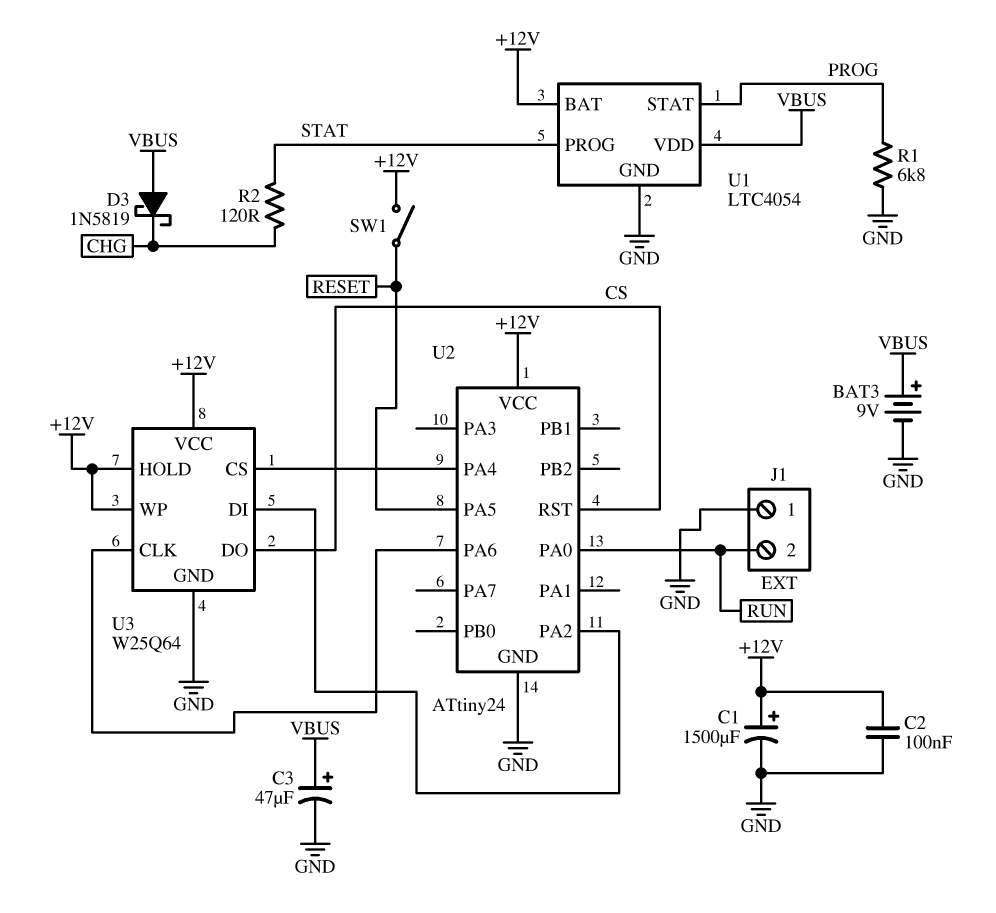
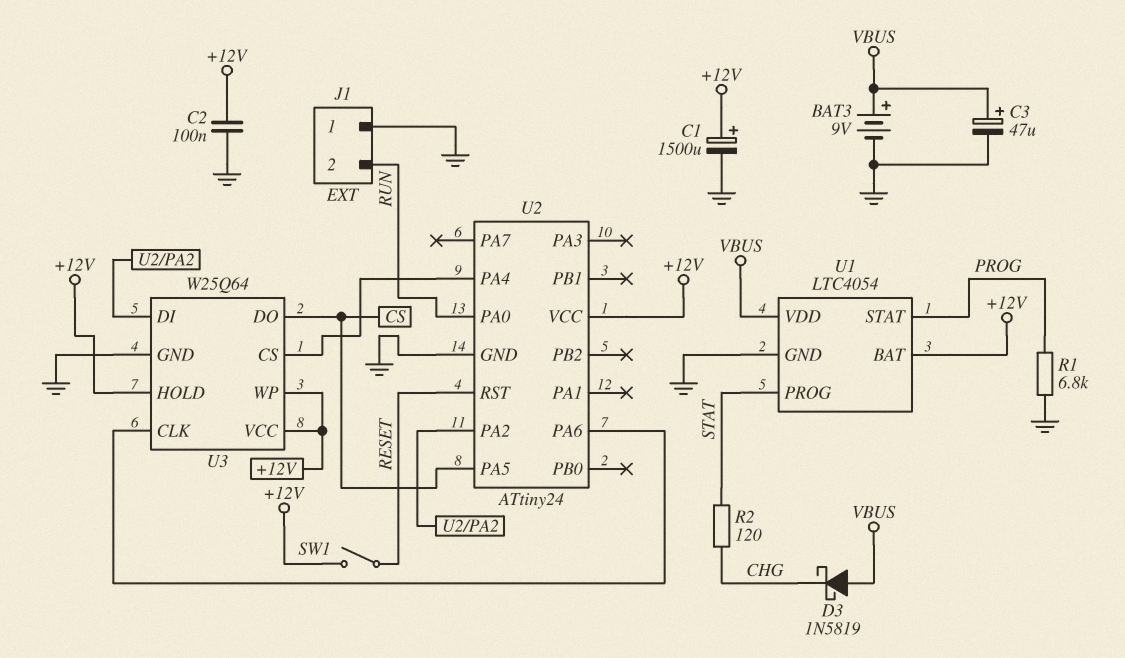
U2 pin PA5: RESET -> CS
U2 pin RST: CS -> RESET

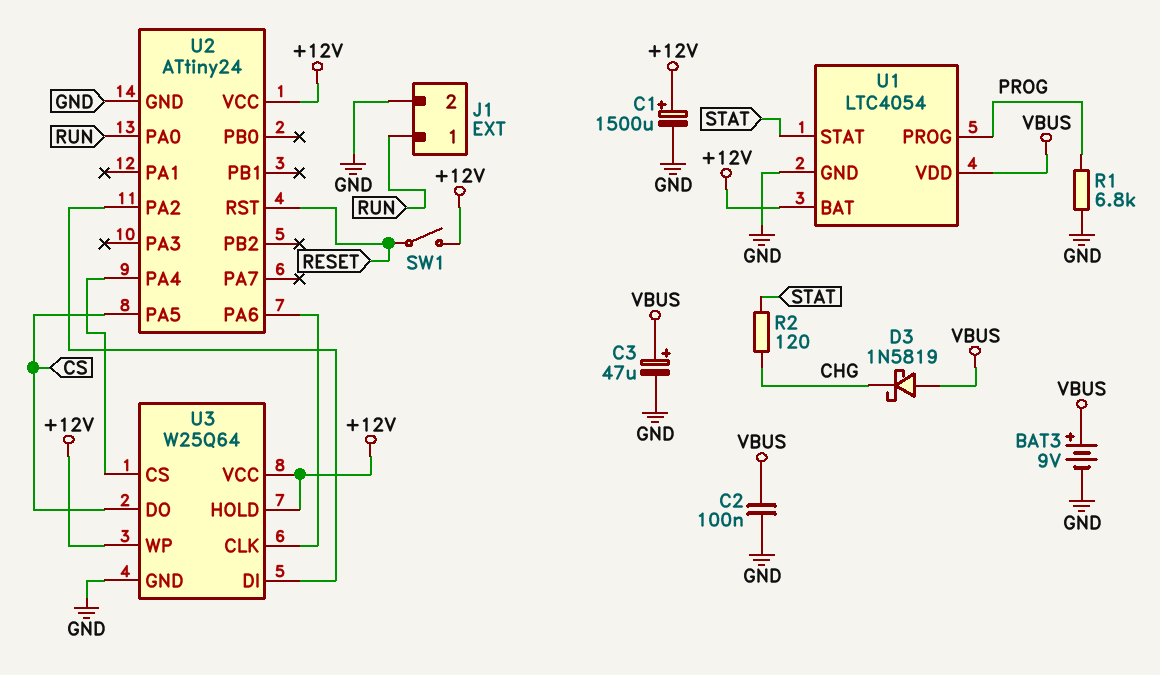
C2: 100nF (+12V, GND) -> 100nF (GND, VBUS)
J1 pin 1: GND -> RUN
J1 pin 2: RUN -> GND
U1 pin PROG: STAT -> PROG
U1 pin STAT: PROG -> STAT

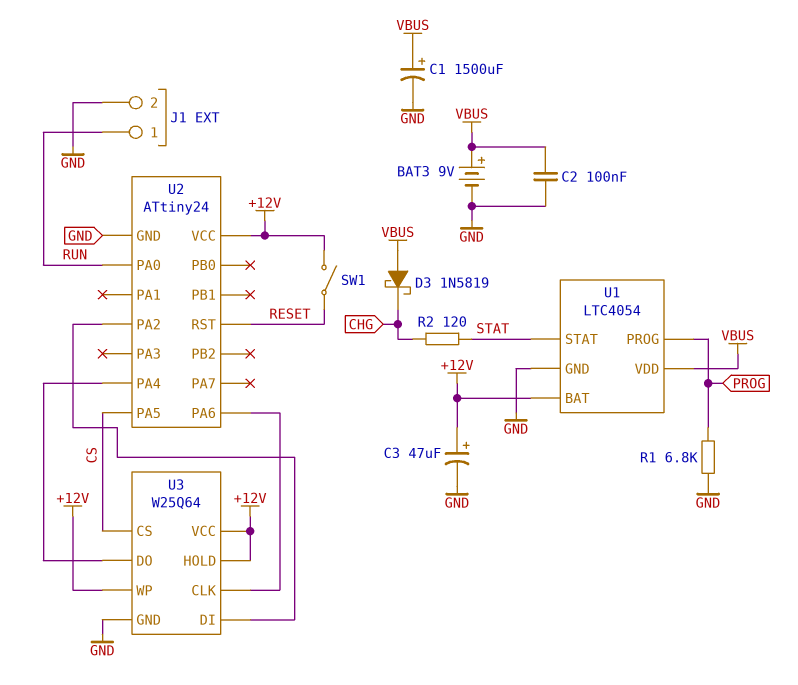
C1: 1500uF (plus +12V, minus GND) -> 1500uF (plus VBUS, minus GND)
C3: 47uF (plus VBUS, minus GND) -> 47uF (plus +12V, minus GND)
U3 pin CS: U2/PA4 -> CS
U3 pin DO: CS -> U2/PA4

